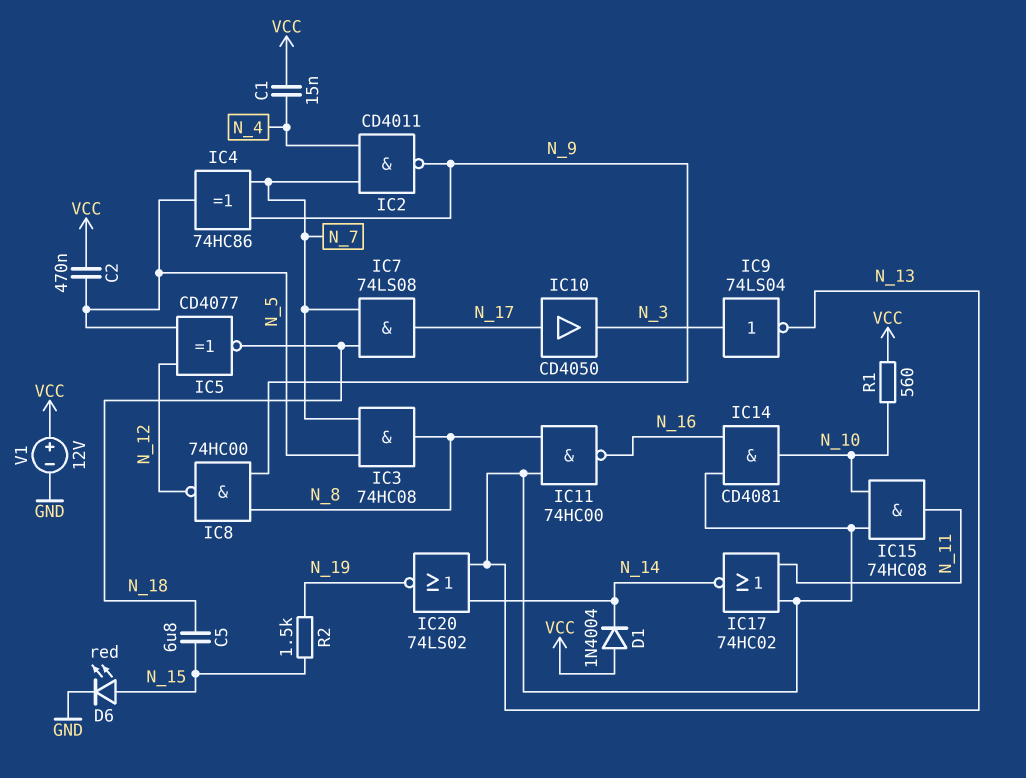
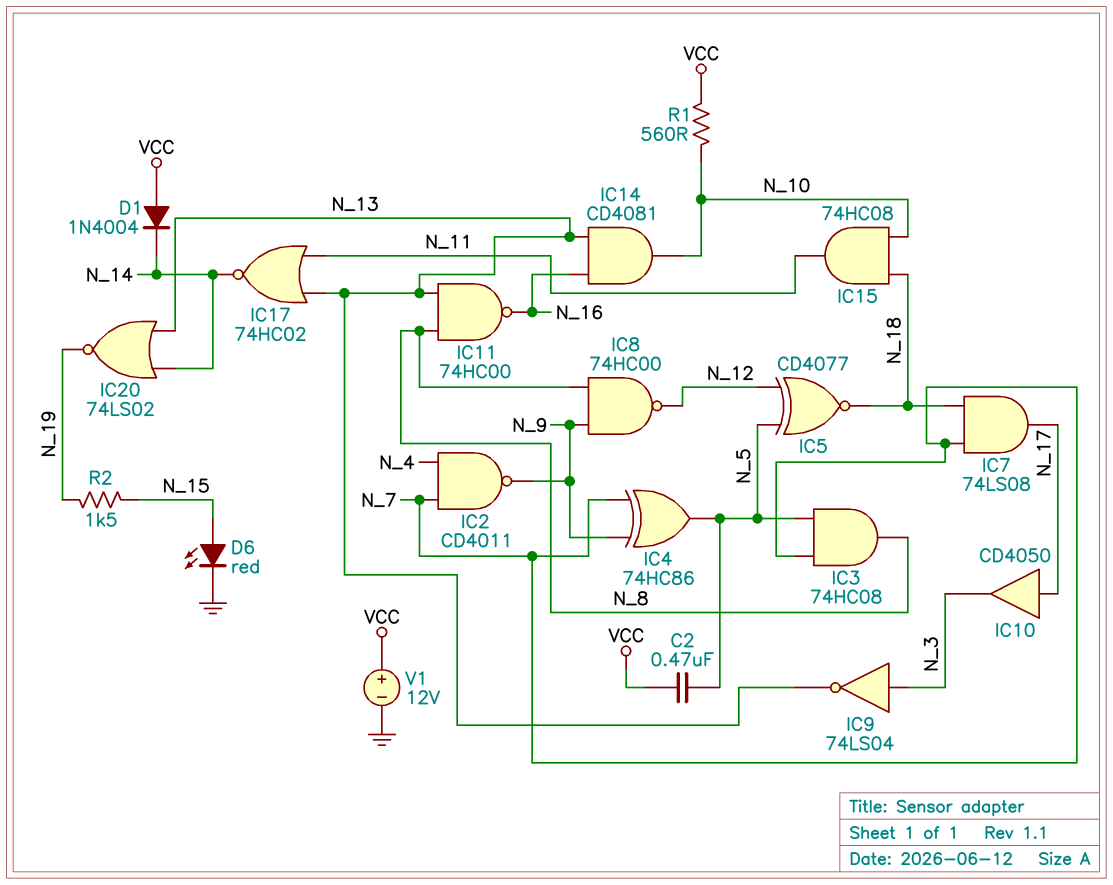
C1: 15nF (N_4, VCC) -> none
C5: 6.8uF (N_15, N_18) -> none
IC15: AND 74HC08 (in N_10, in N_13, out N_11) -> AND 74HC08 (in N_10, in N_18, out N_11)

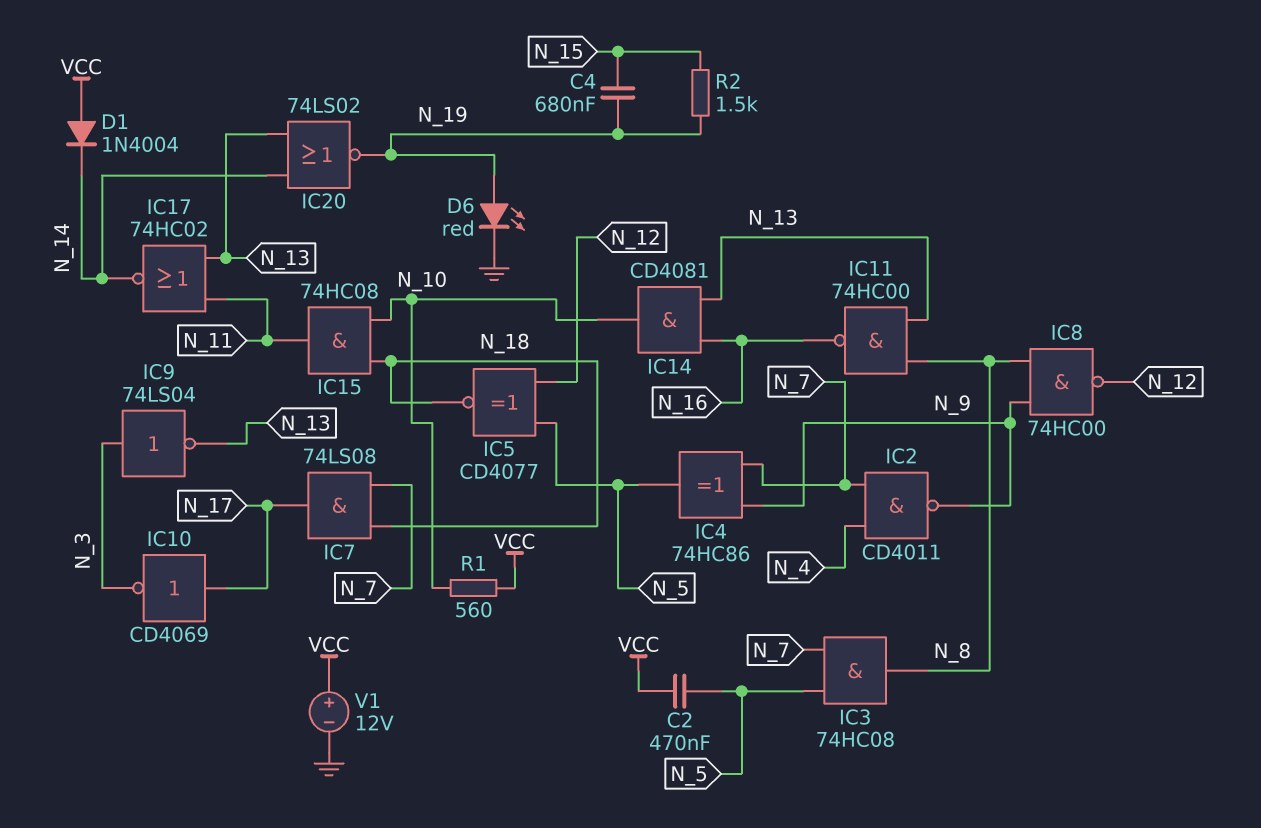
C4: none -> 680nF (N_15, N_19)
D6: LED red (A N_15, K GND) -> LED red (A N_19, K GND)
IC10: buffer CD4050 (in N_17, out N_3) -> NOT CD4069 (in N_17, out N_3)

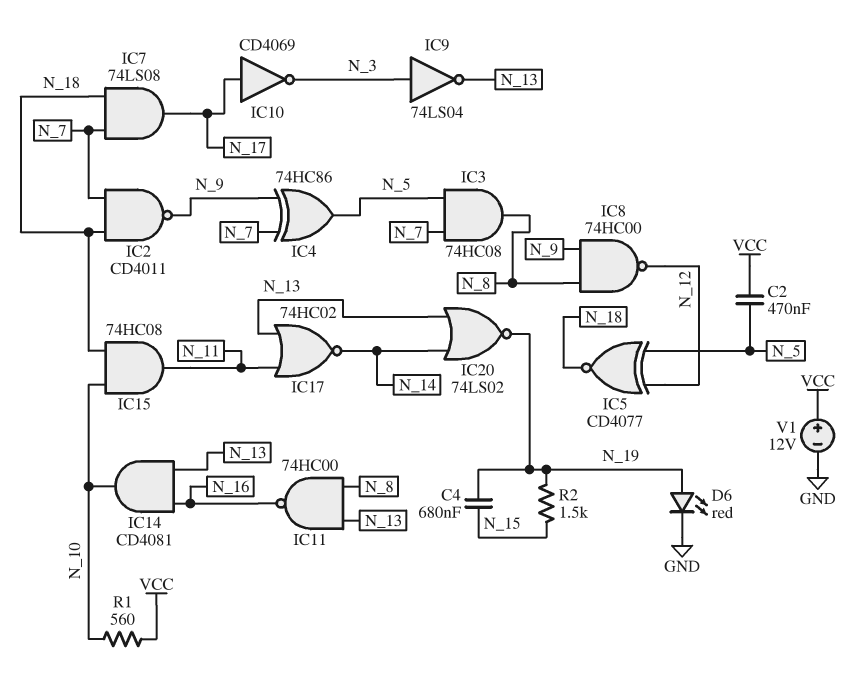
D1: diode 1N4004 (A VCC, K N_14) -> none
IC2: NAND CD4011 (in N_4, in N_7, out N_9) -> NAND CD4011 (in N_7, in N_18, out N_9)

